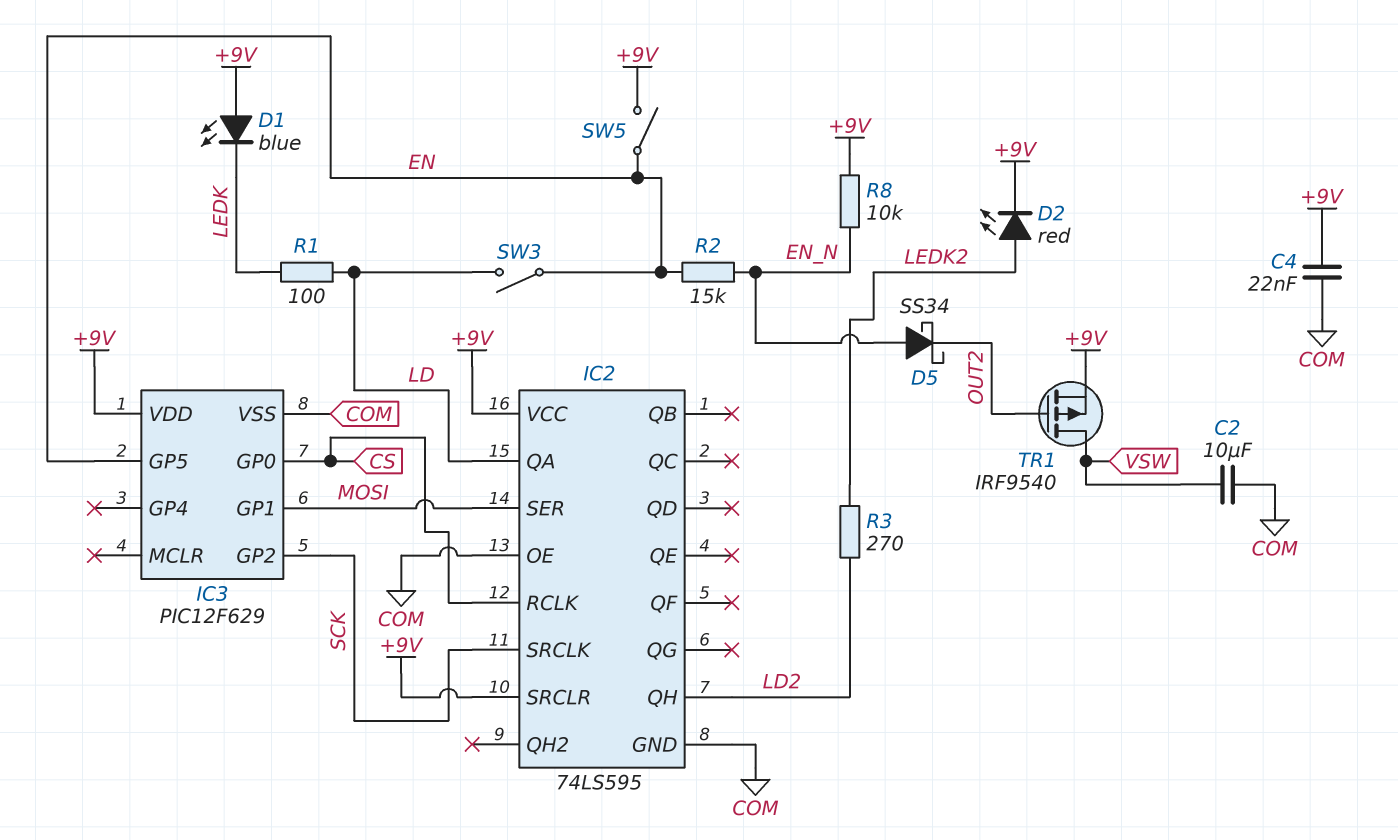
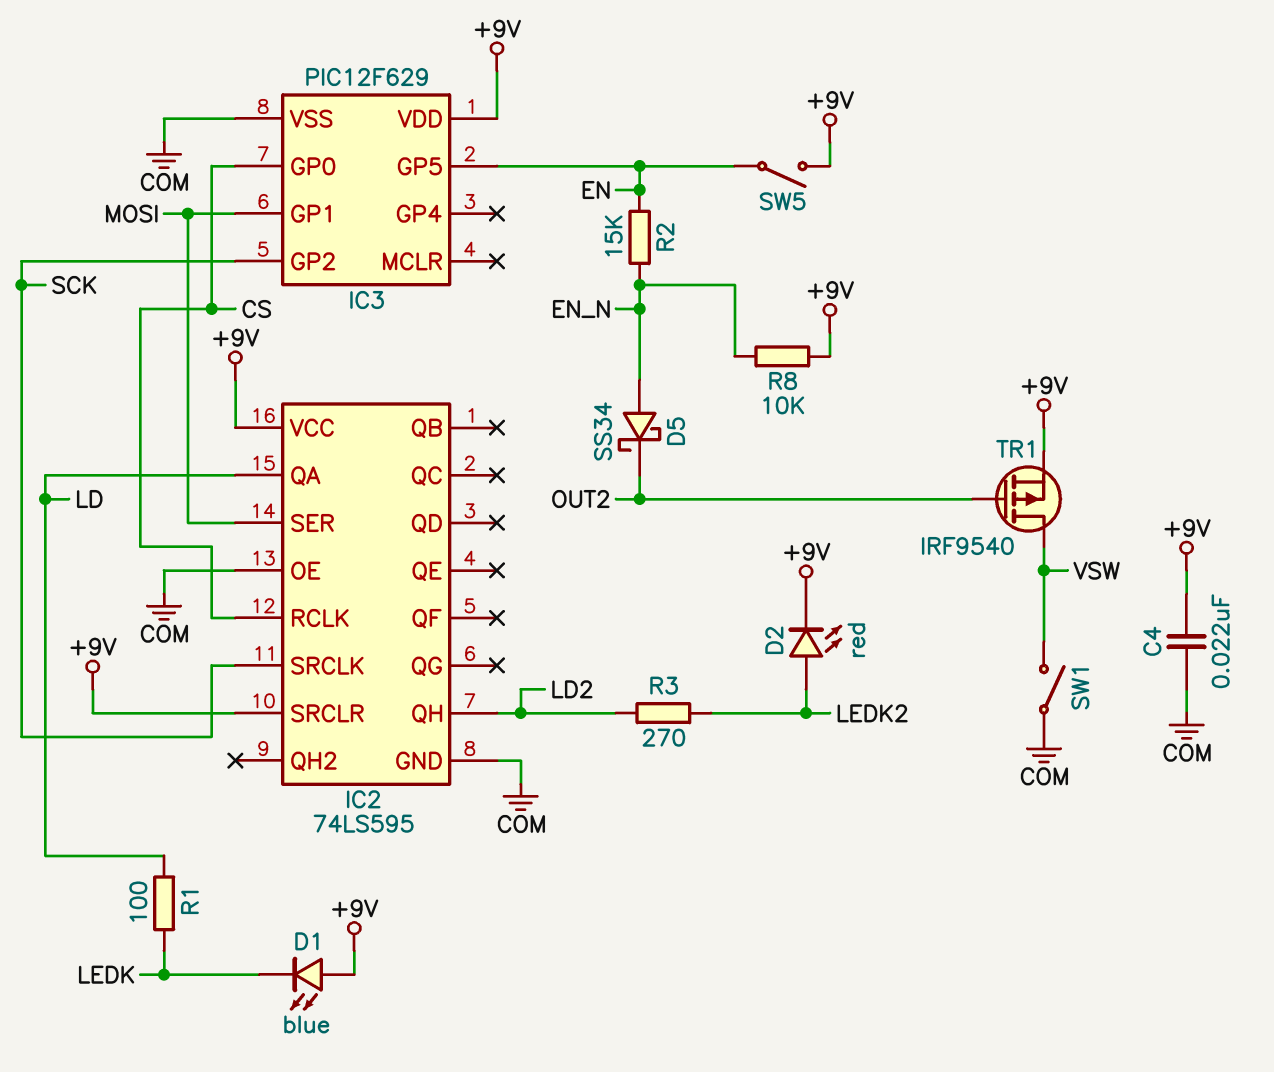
C2: 10uF (COM, VSW) -> none
SW1: none -> switch (COM, VSW)
SW3: switch (EN, LD) -> none

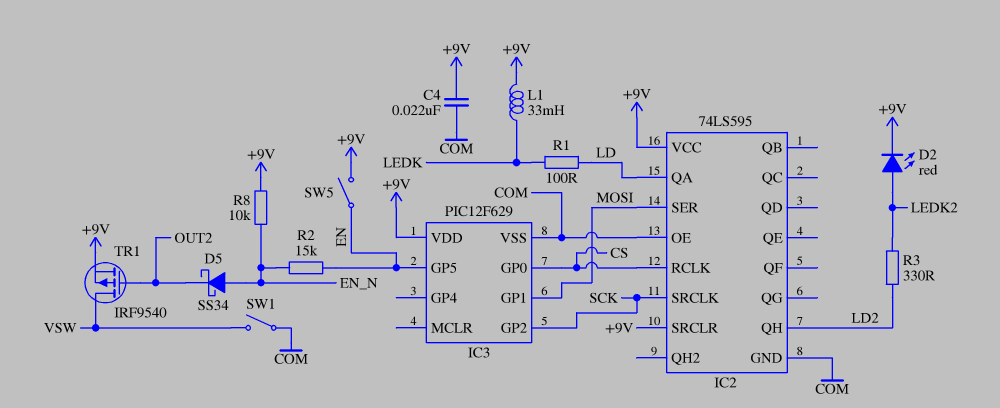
D1: LED blue (A +9V, K LEDK) -> none
L1: none -> 33mH (+9V, LEDK)
R3: 270 (LD2, LEDK2) -> 330 (LD2, LEDK2)

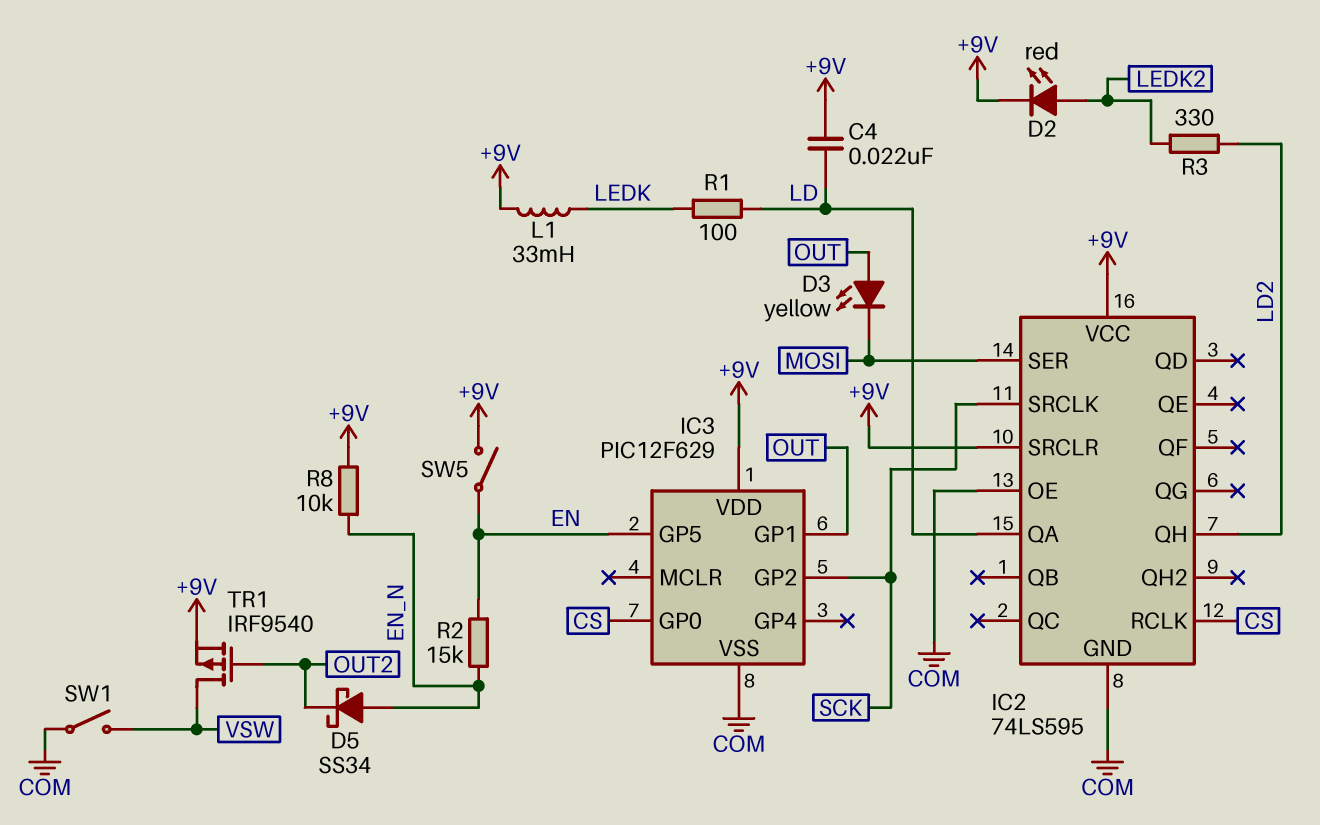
C4: 22nF (+9V, COM) -> 22nF (+9V, LD)
D3: none -> LED yellow (A OUT, K MOSI)
IC3 pin GP1: MOSI -> OUT

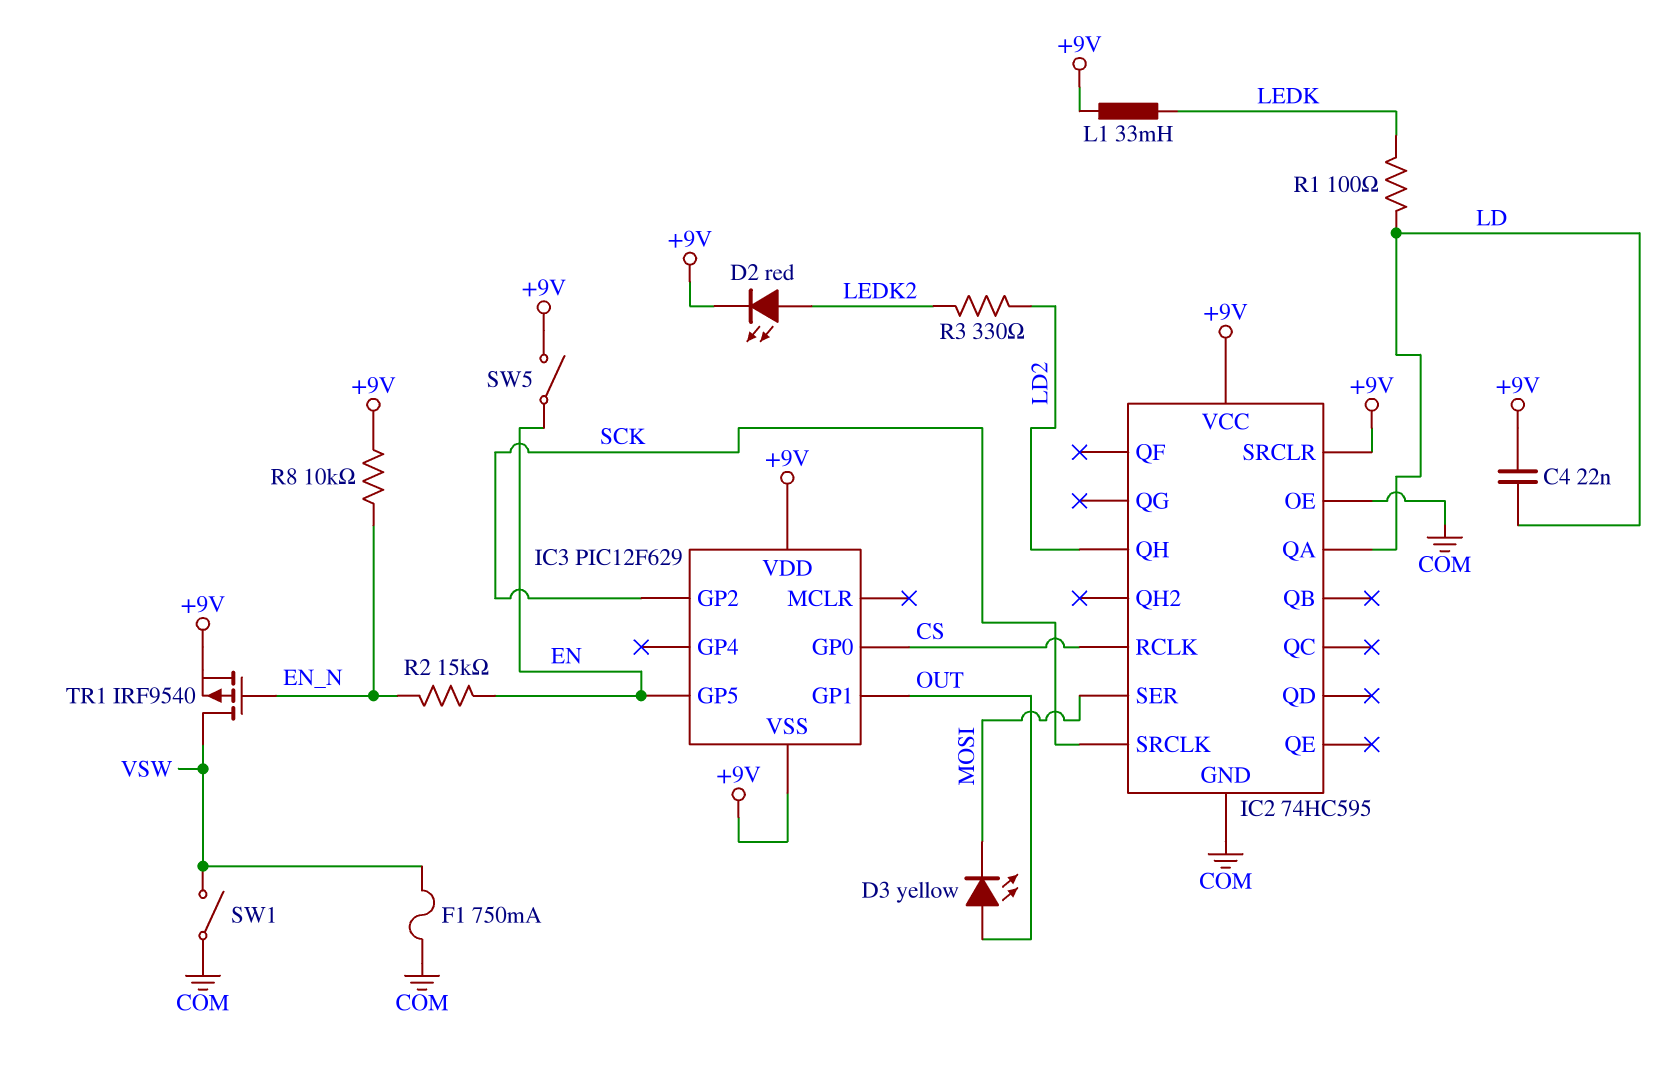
D5: schottky SS34 (A EN_N, K OUT2) -> none
F1: none -> 750mA (COM, VSW)
IC2: 74LS595 -> 74HC595
IC3 pin VSS: COM -> +9V
TR1: PMOS IRF9540 (G OUT2, D VSW, S +9V) -> PMOS IRF9540 (G EN_N, D VSW, S +9V)

